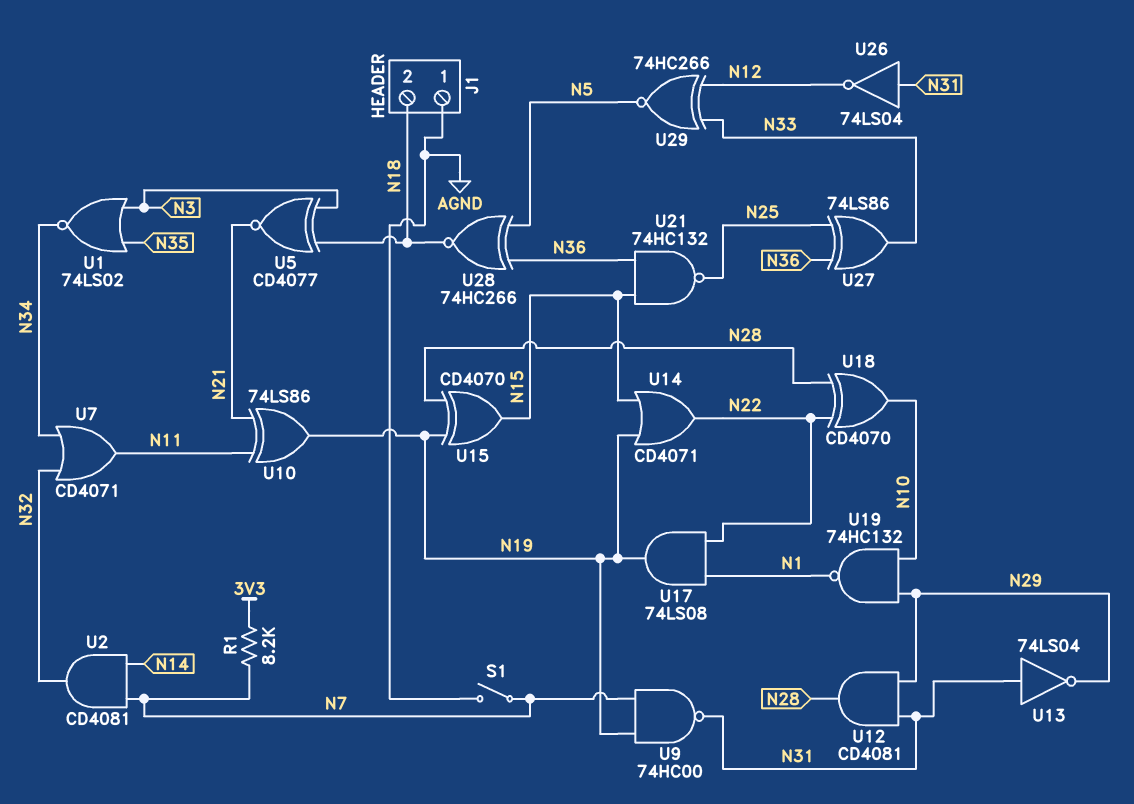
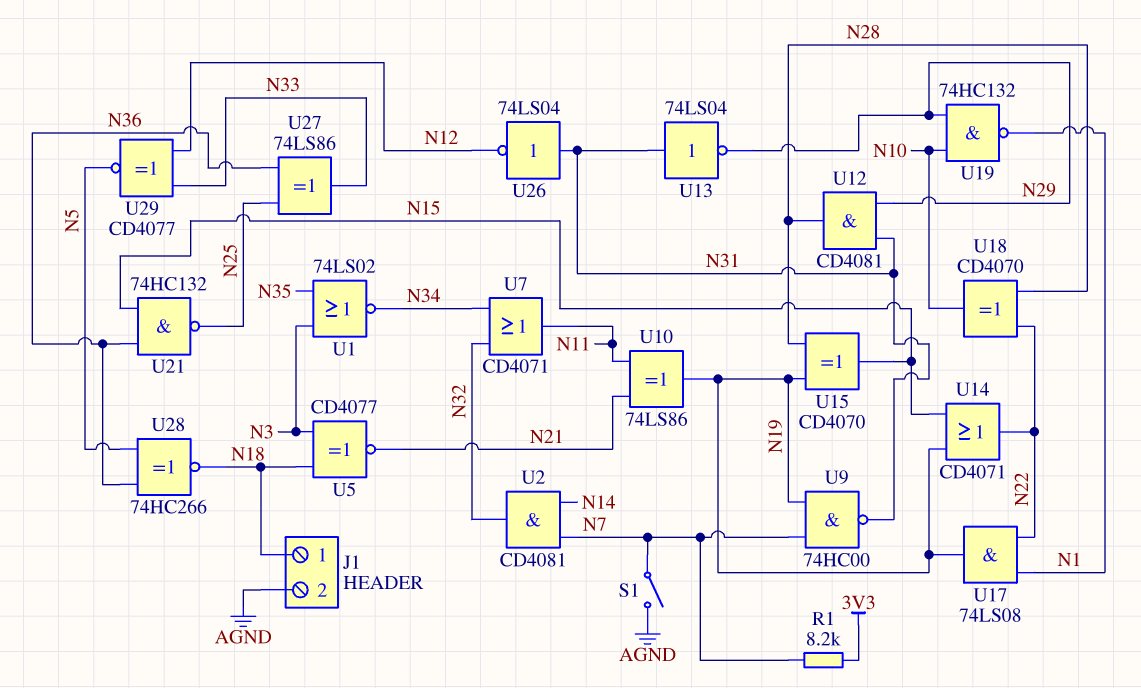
J1 pin 1: AGND -> N18
J1 pin 2: N18 -> AGND
U29: XNOR 74HC266 (in N12, in N33, out N5) -> XNOR CD4077 (in N12, in N33, out N5)

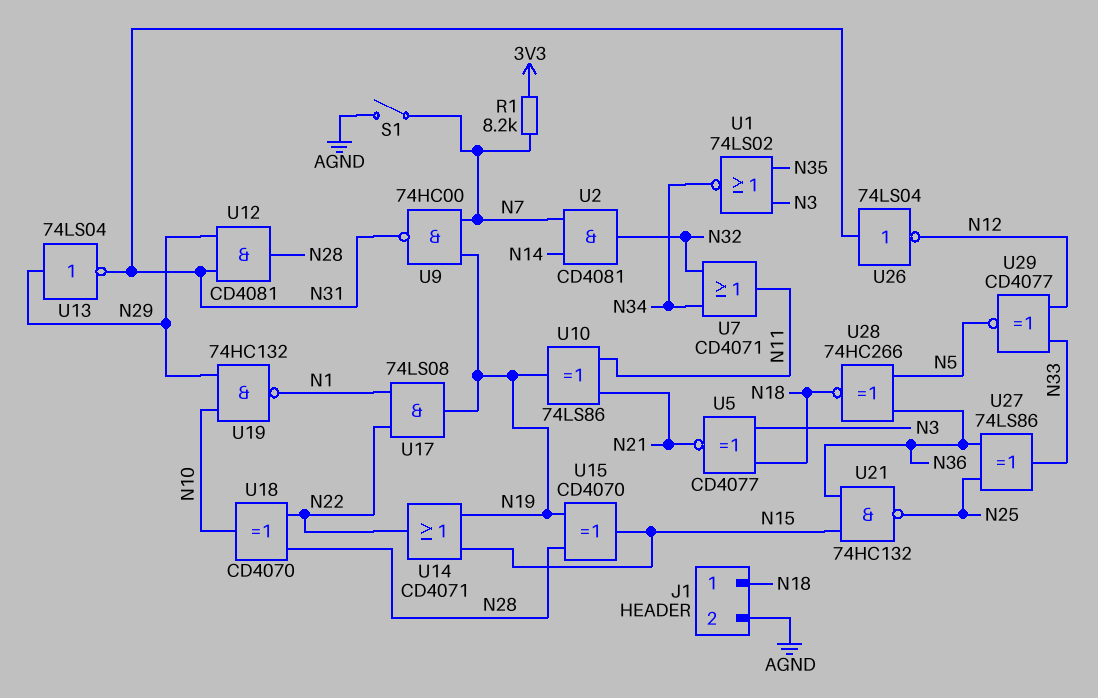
U13: NOT 74LS04 (in N31, out N29) -> NOT 74LS04 (in N29, out N31)

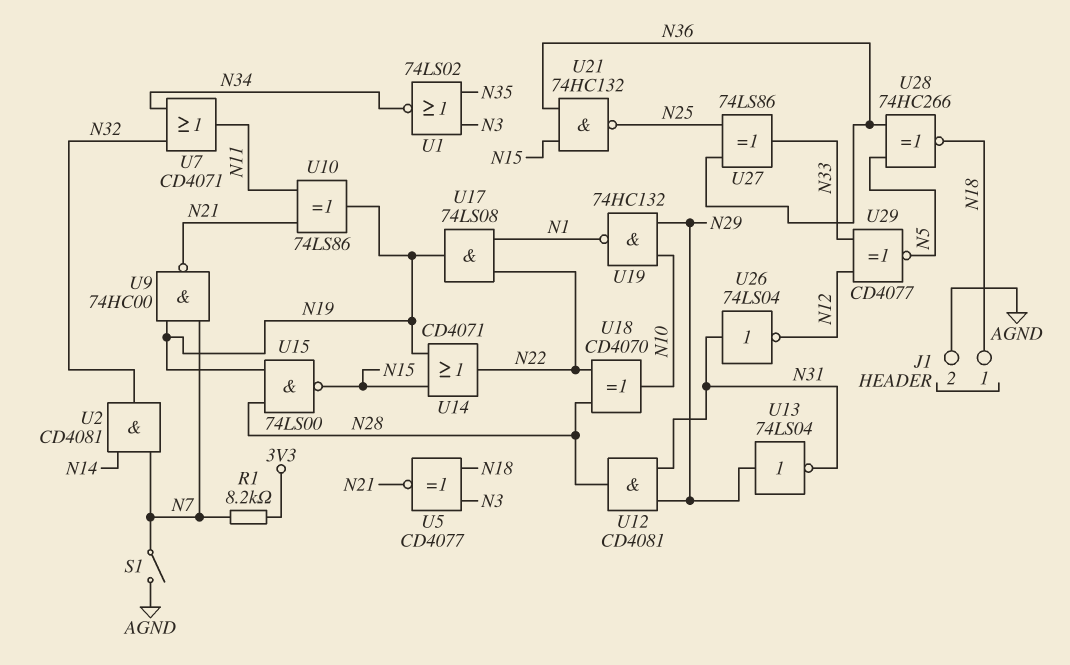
U9: NAND 74HC00 (in N7, in N19, out N31) -> NAND 74HC00 (in N7, in N19, out N21)
U15: XOR CD4070 (in N19, in N28, out N15) -> NAND 74LS00 (in N19, in N28, out N15)

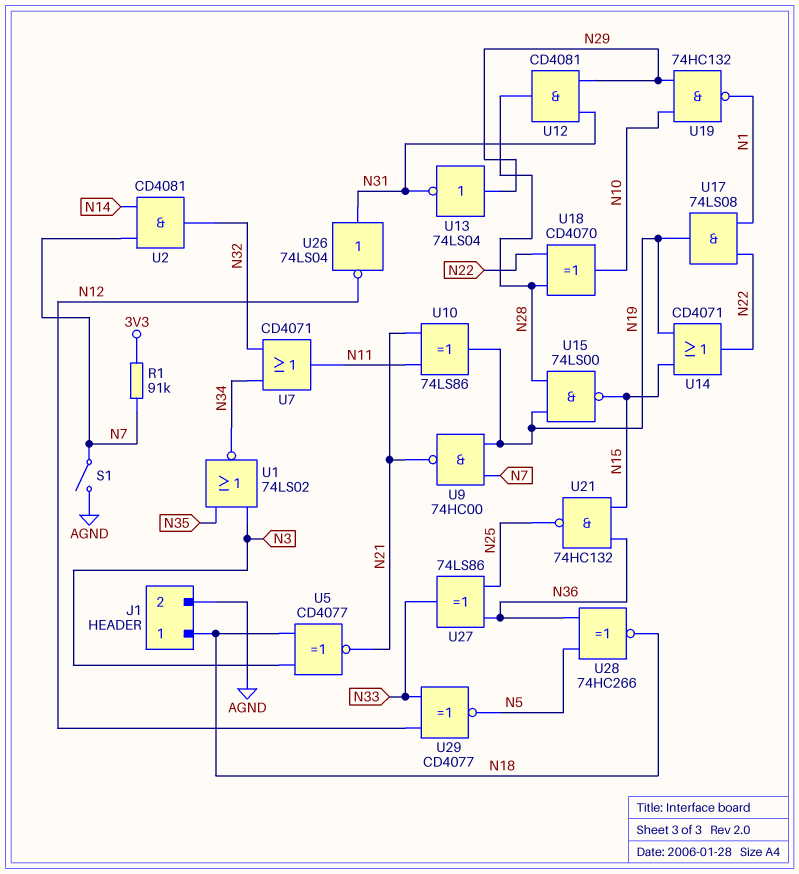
R1: 8.2k (3V3, N7) -> 91k (3V3, N7)

